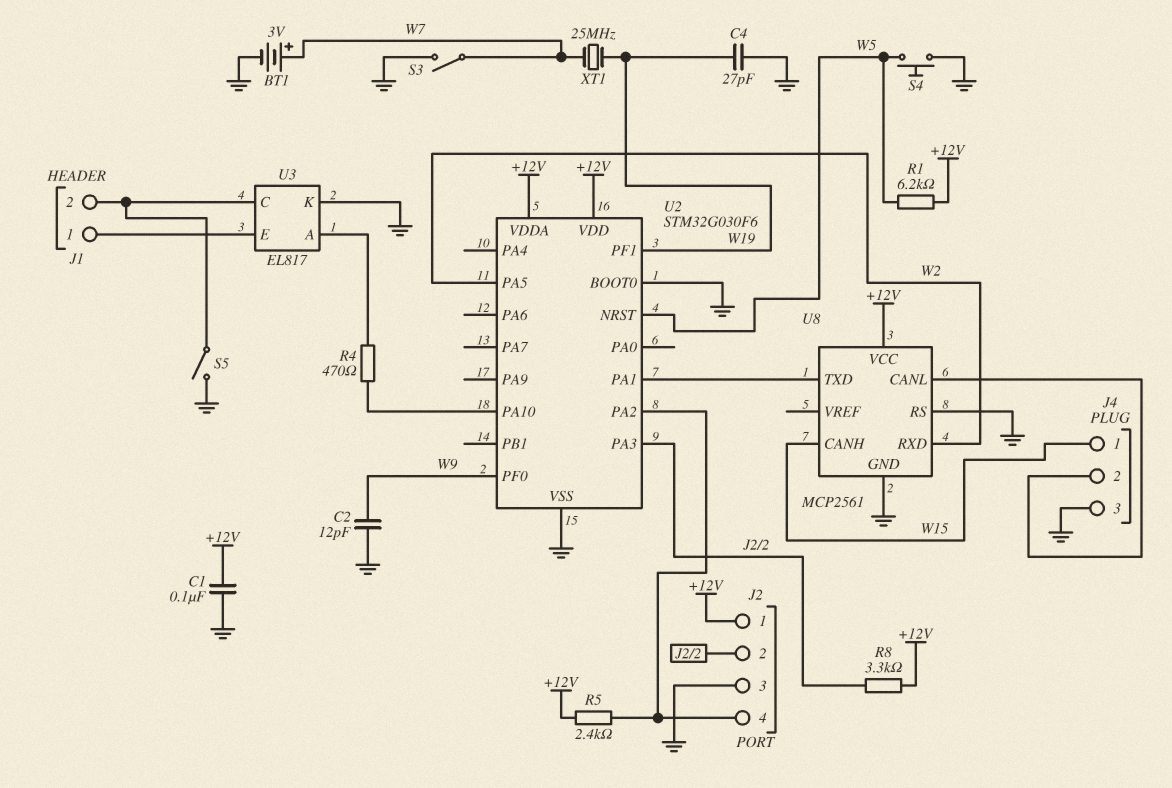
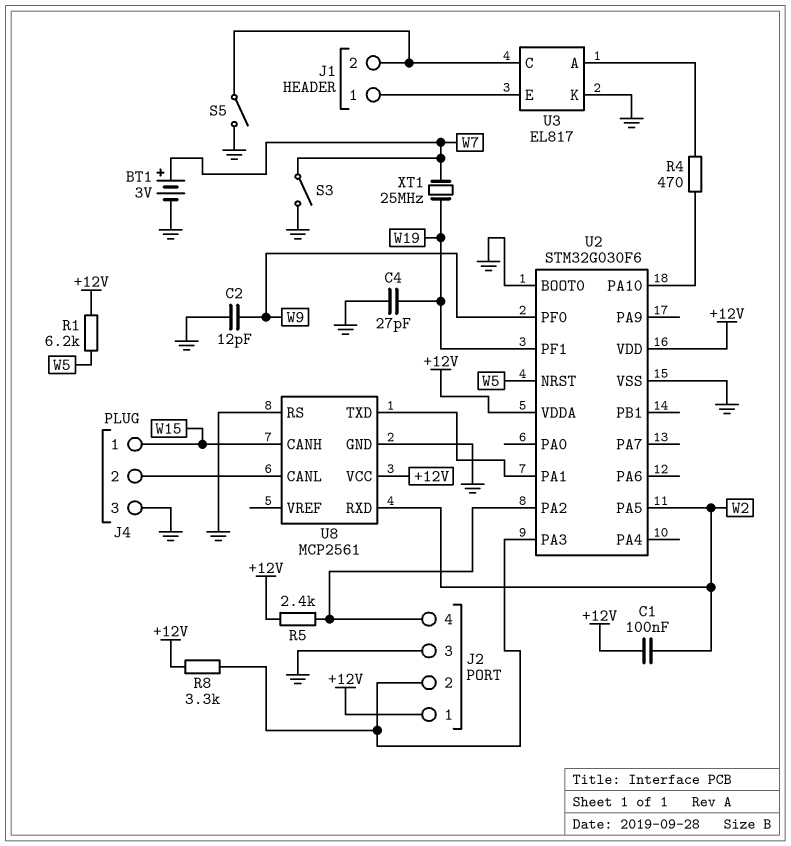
C1: 100nF (+12V, GND) -> 100nF (+12V, W2)
S4: button (GND, W5) -> none

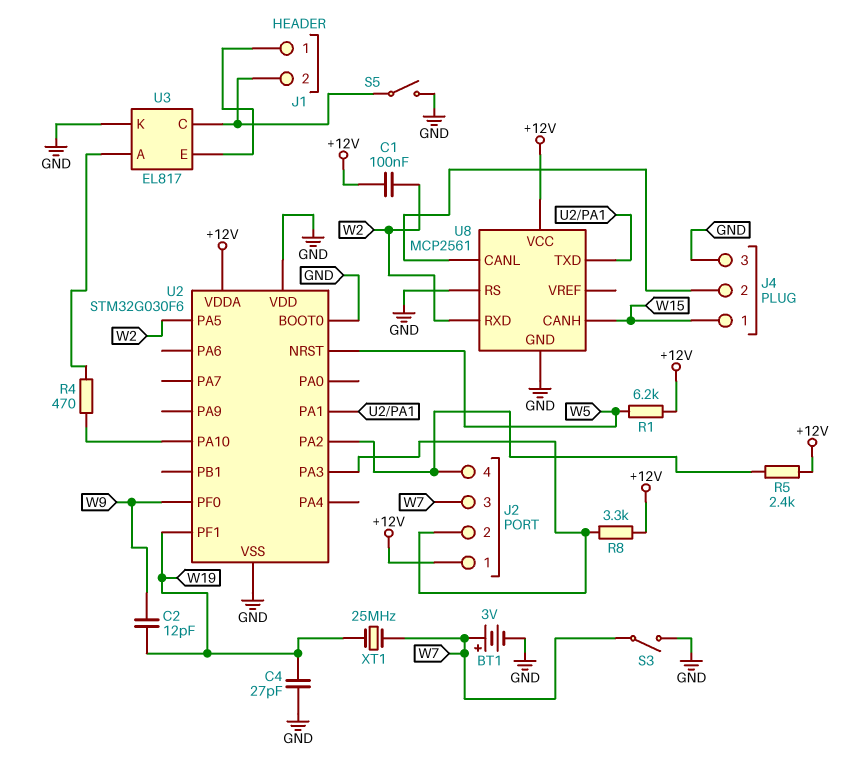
C2: 12pF (GND, W9) -> 12pF (W9, W19)
J2 pin 3: GND -> W7
U2 pin VDD: +12V -> GND

